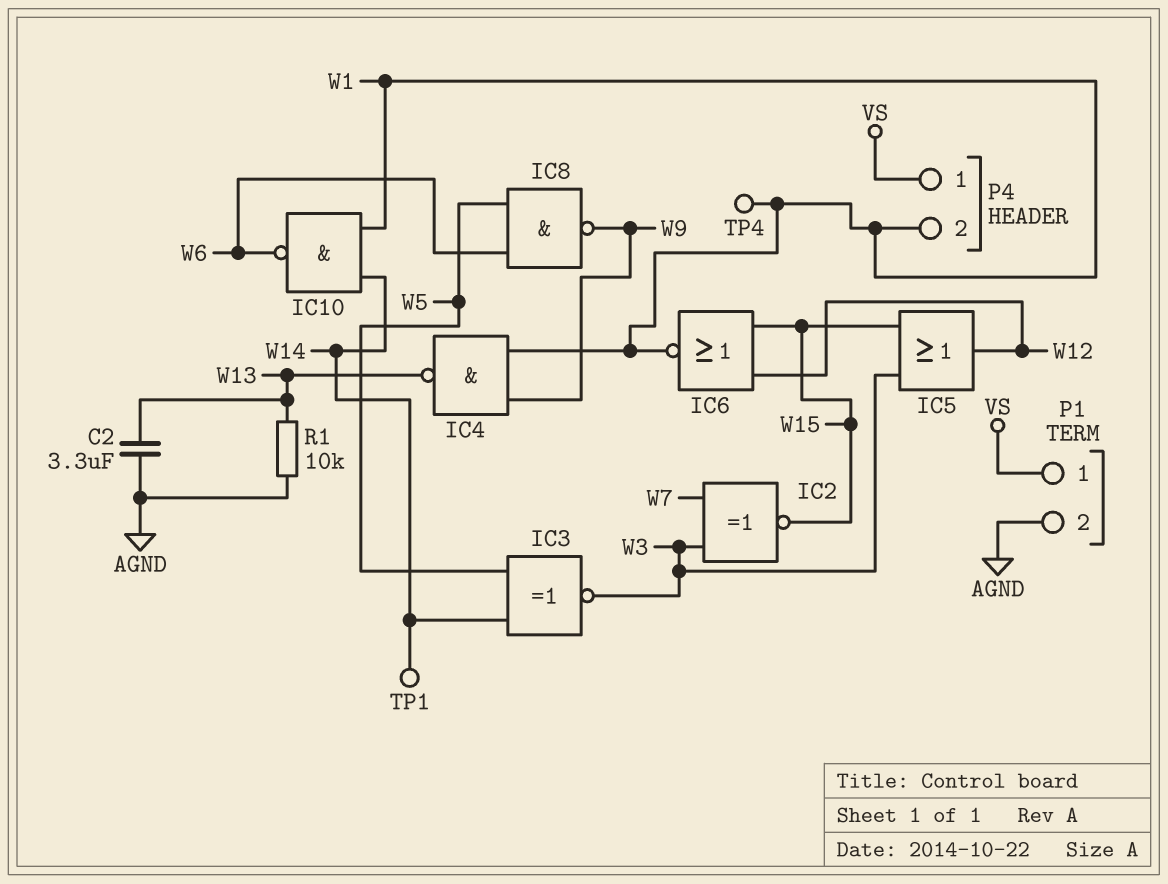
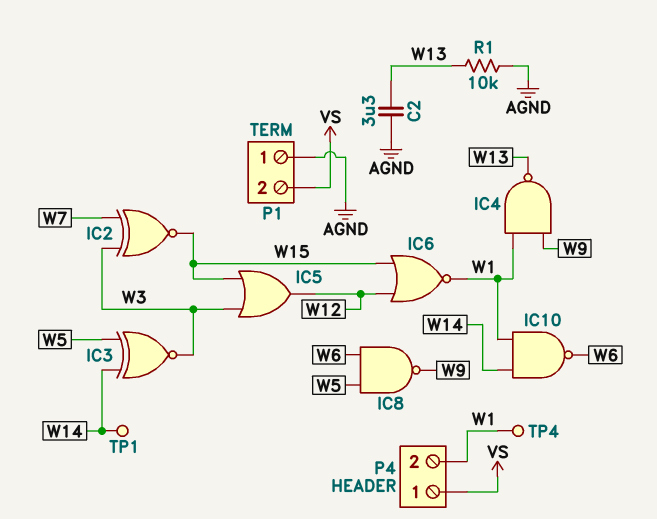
P1 pin 1: VS -> AGND
P1 pin 2: AGND -> VS

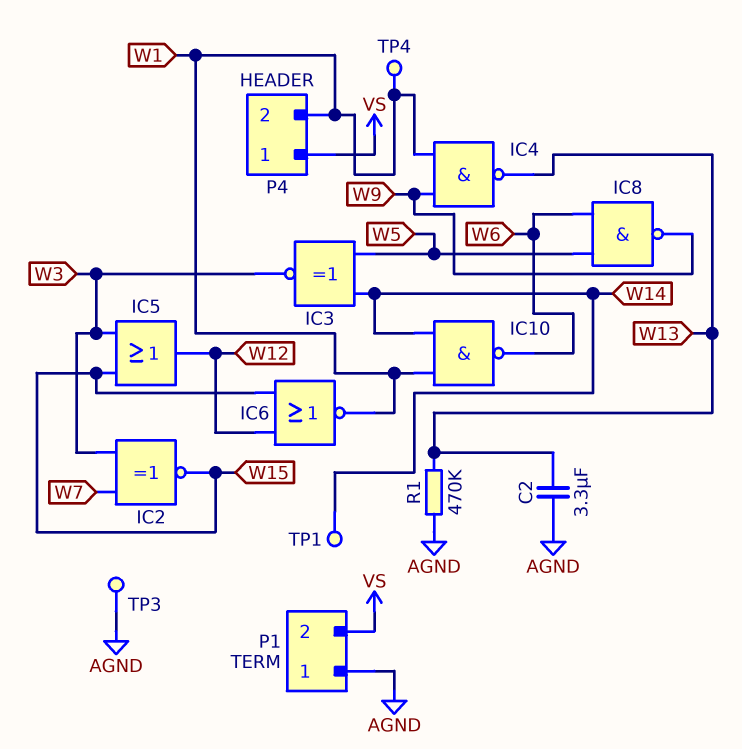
R1: 10k (AGND, W13) -> 470k (AGND, W13)
TP3: none -> test point (AGND)

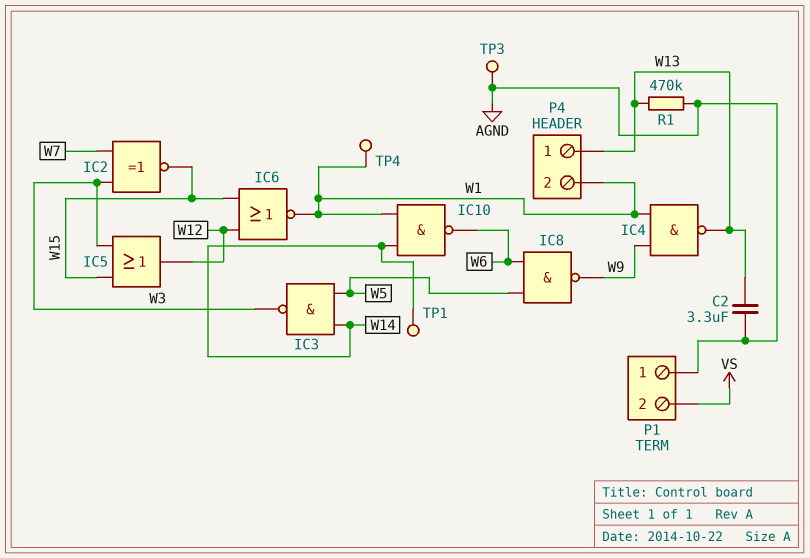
IC3: XNOR (in W5, in W14, out W3) -> NAND (in W5, in W14, out W3)
P4 pin 1: VS -> W13

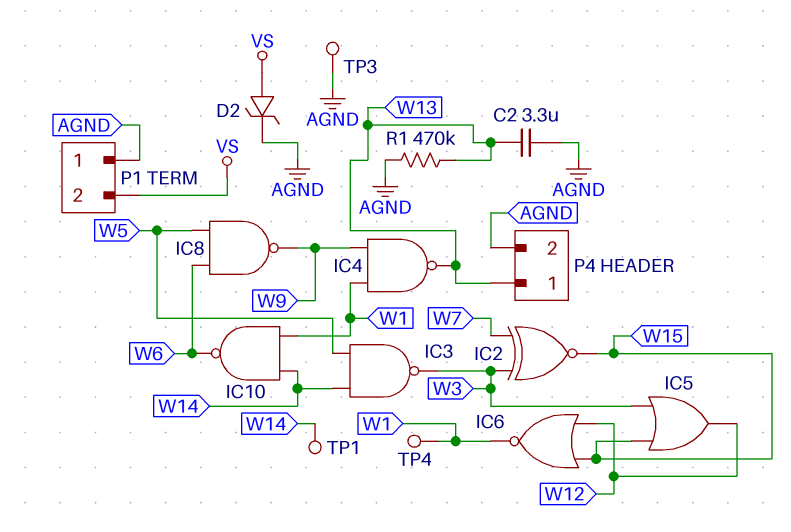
D2: none -> zener (A VS, K AGND)
P4 pin 2: W1 -> AGND

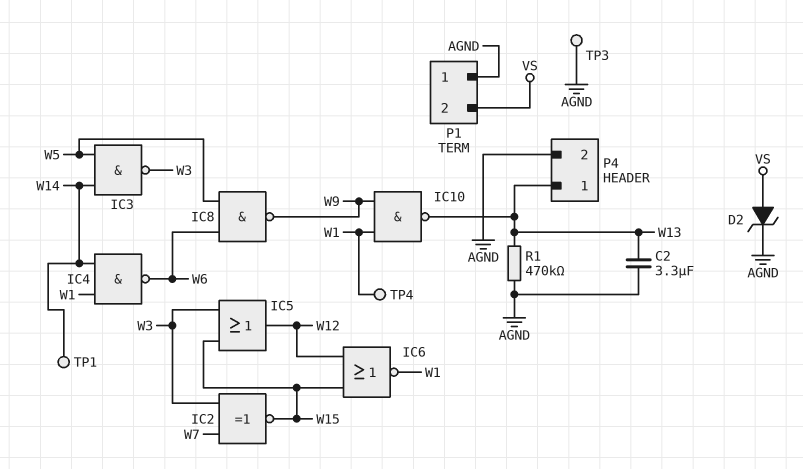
IC4: NAND (in W1, in W9, out W13) -> NAND (in W1, in W14, out W6)
IC10: NAND (in W1, in W14, out W6) -> NAND (in W1, in W9, out W13)

